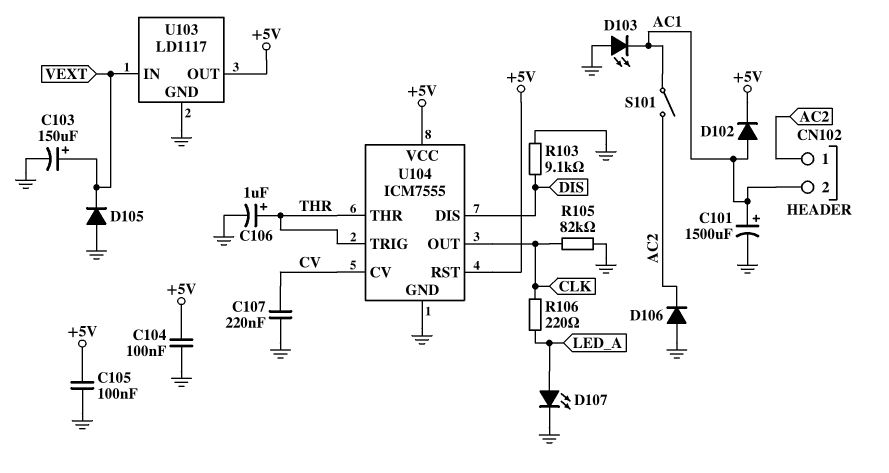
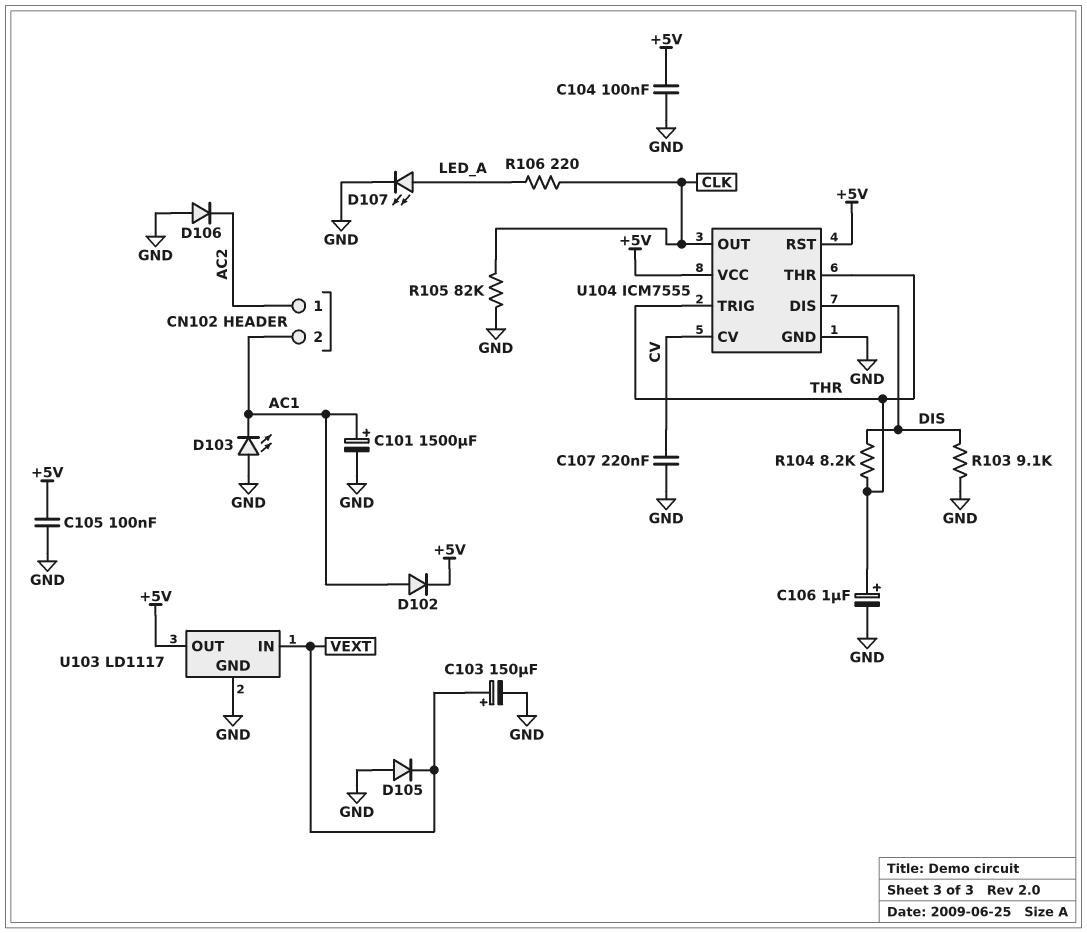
R104: none -> 8.2k (DIS, THR)
S101: switch (AC1, AC2) -> none

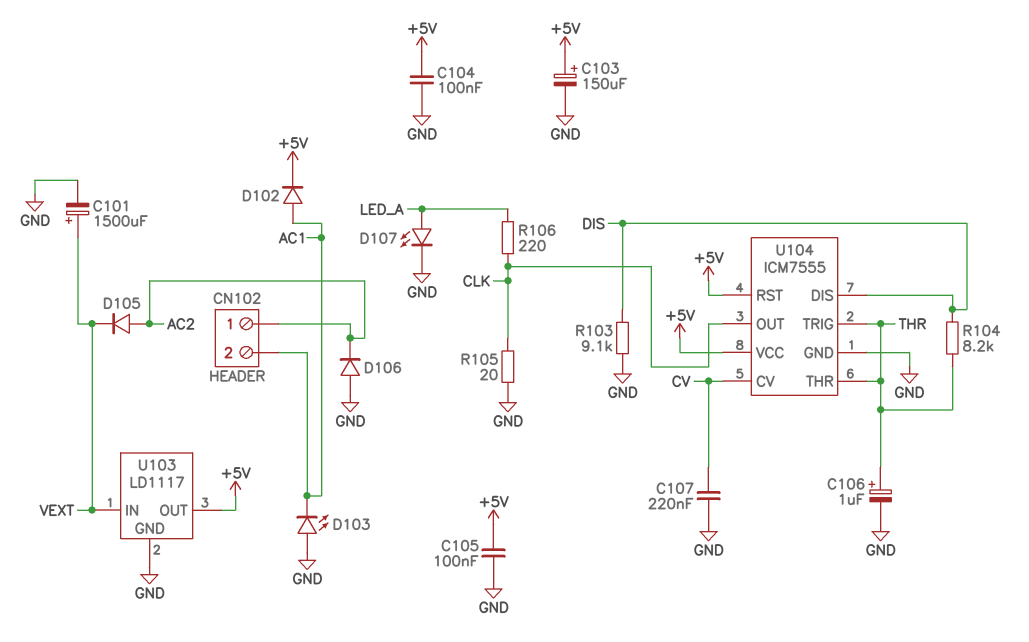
C101: 1500uF (plus AC1, minus GND) -> 1500uF (plus VEXT, minus GND)
C103: 150uF (plus VEXT, minus GND) -> 150uF (plus +5V, minus GND)
D105: diode (A GND, K VEXT) -> diode (A AC2, K VEXT)
R105: 82k (CLK, GND) -> 20 (CLK, GND)

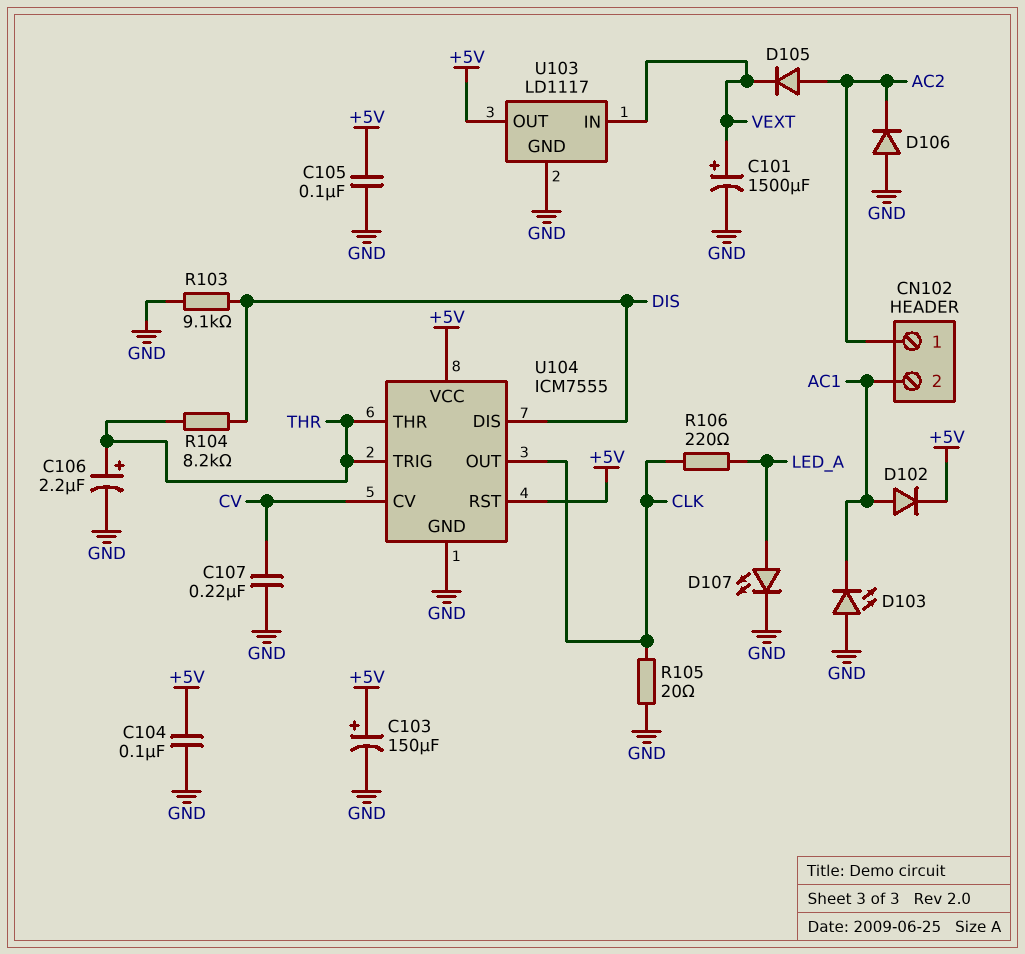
C106: 1uF (plus THR, minus GND) -> 2.2uF (plus THR, minus GND)

